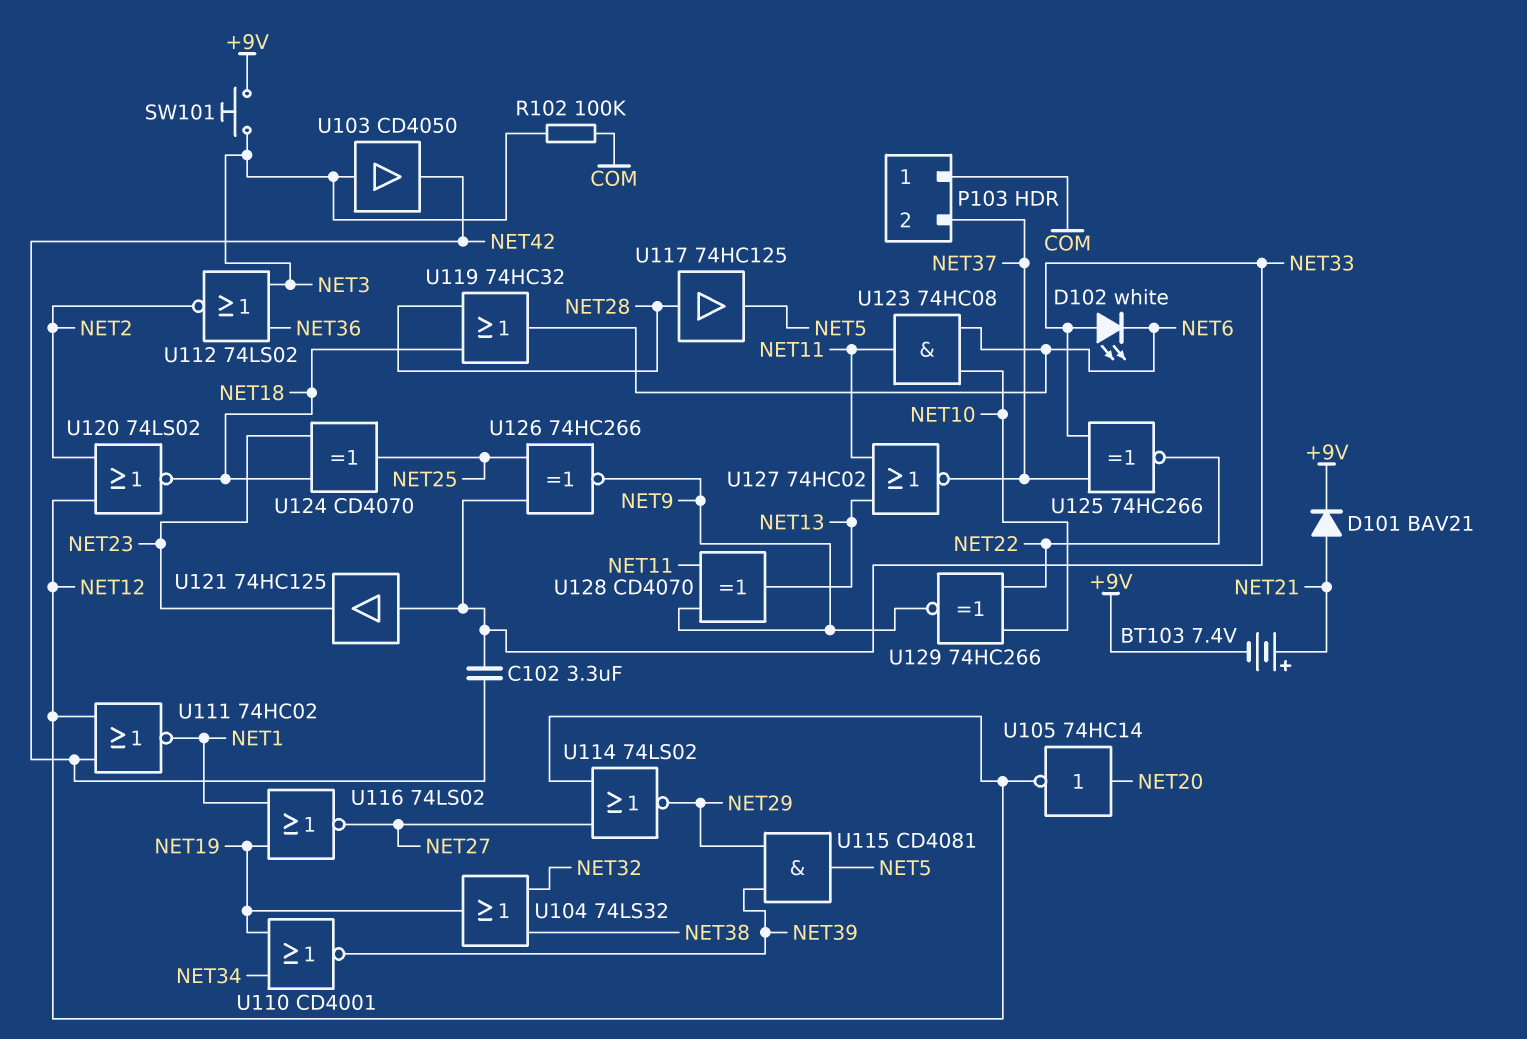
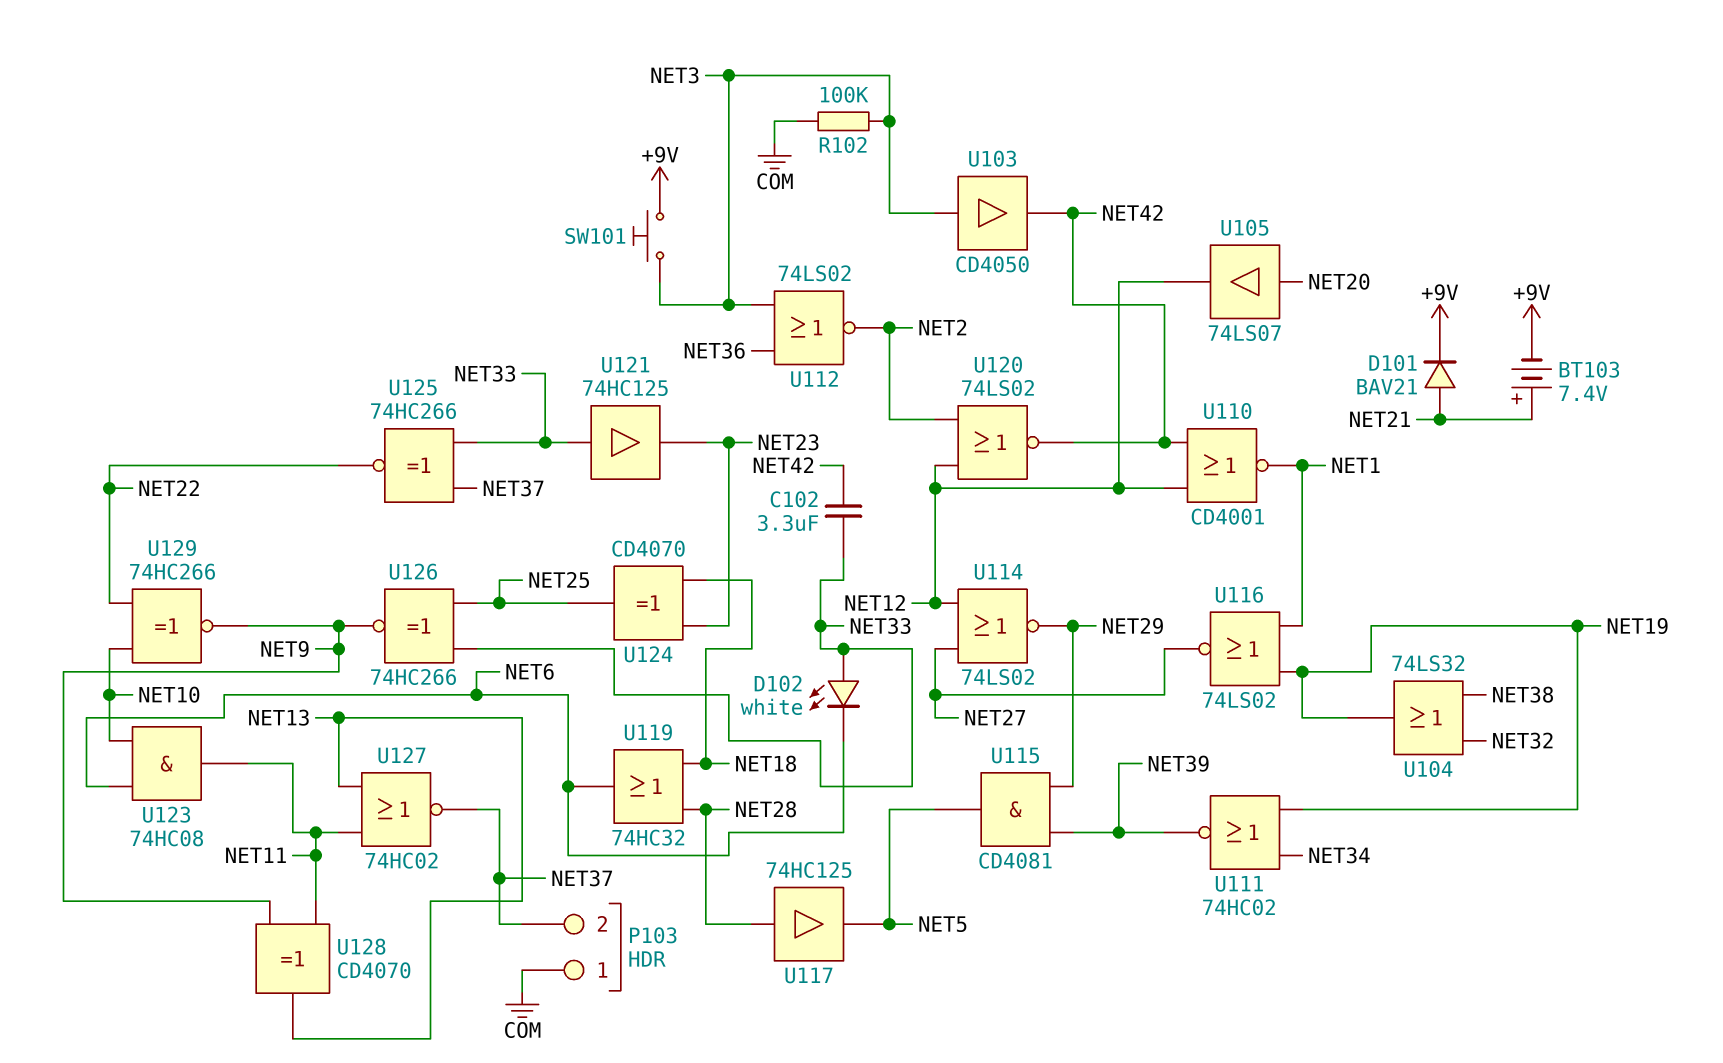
U105: NOT 74HC14 (in NET20, out NET12) -> buffer 74LS07 (in NET20, out NET12)
U110: NOR CD4001 (in NET19, in NET34, out NET39) -> NOR CD4001 (in NET12, in NET42, out NET1)
U111: NOR 74HC02 (in NET12, in NET42, out NET1) -> NOR 74HC02 (in NET19, in NET34, out NET39)
U120: NOR 74LS02 (in NET2, in NET12, out NET18) -> NOR 74LS02 (in NET2, in NET12, out NET42)

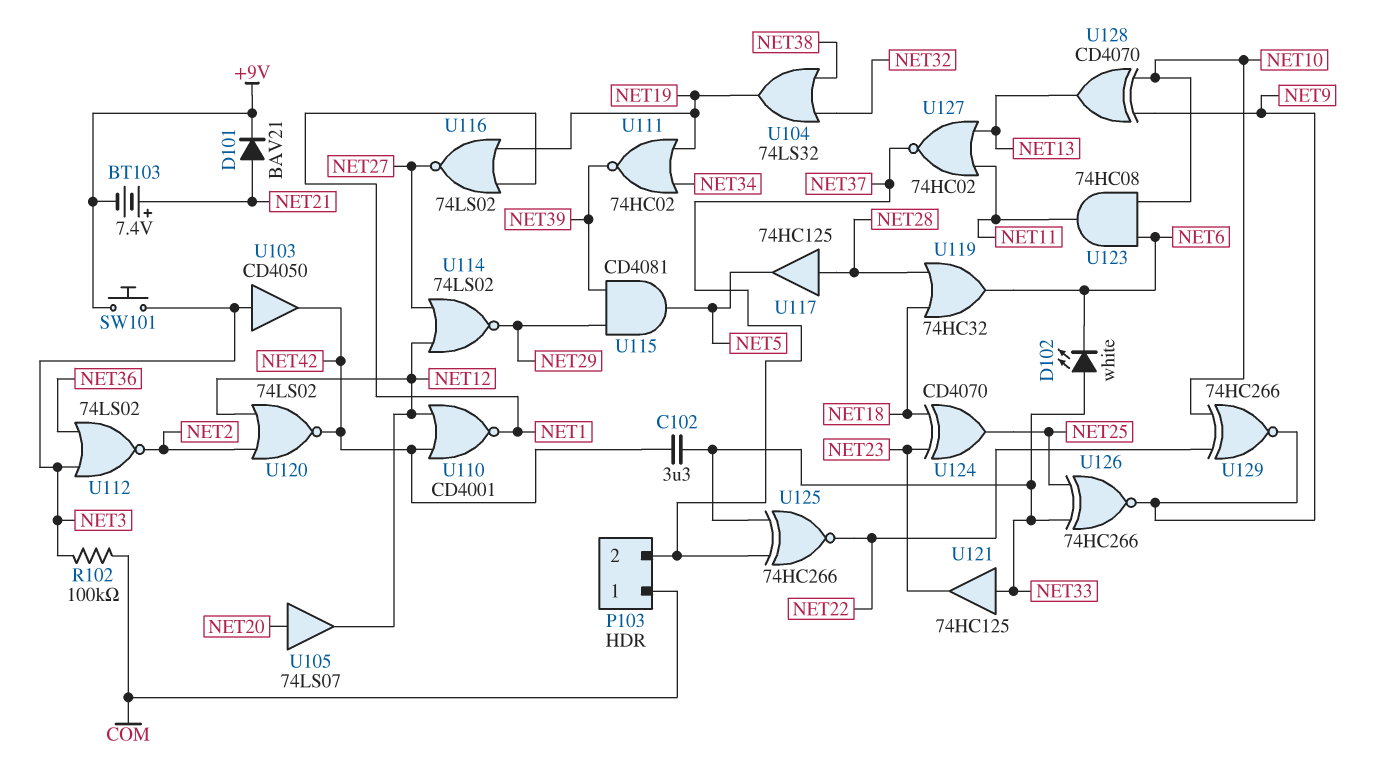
U128: XOR CD4070 (in NET9, in NET11, out NET13) -> XOR CD4070 (in NET9, in NET10, out NET13)

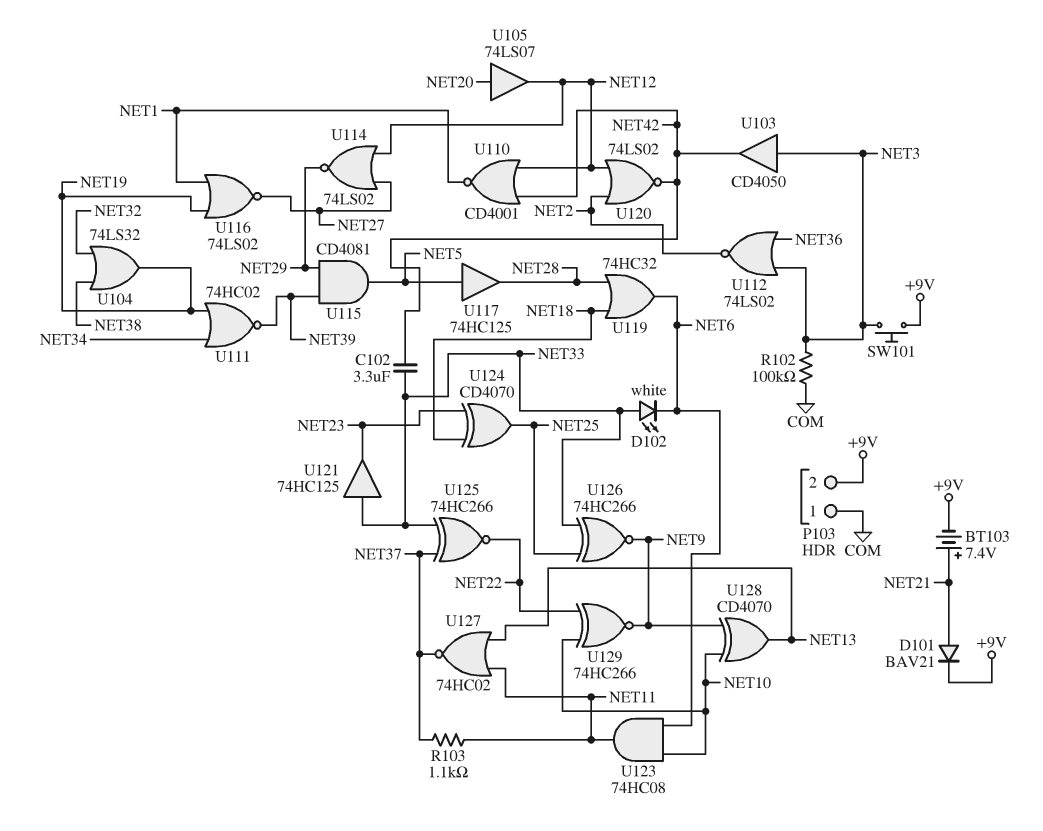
P103 pin 2: NET37 -> +9V
R103: none -> 1.1k (NET11, NET37)
U117: buffer 74HC125 (in NET28, out NET5) -> buffer 74HC125 (in NET5, out NET28)

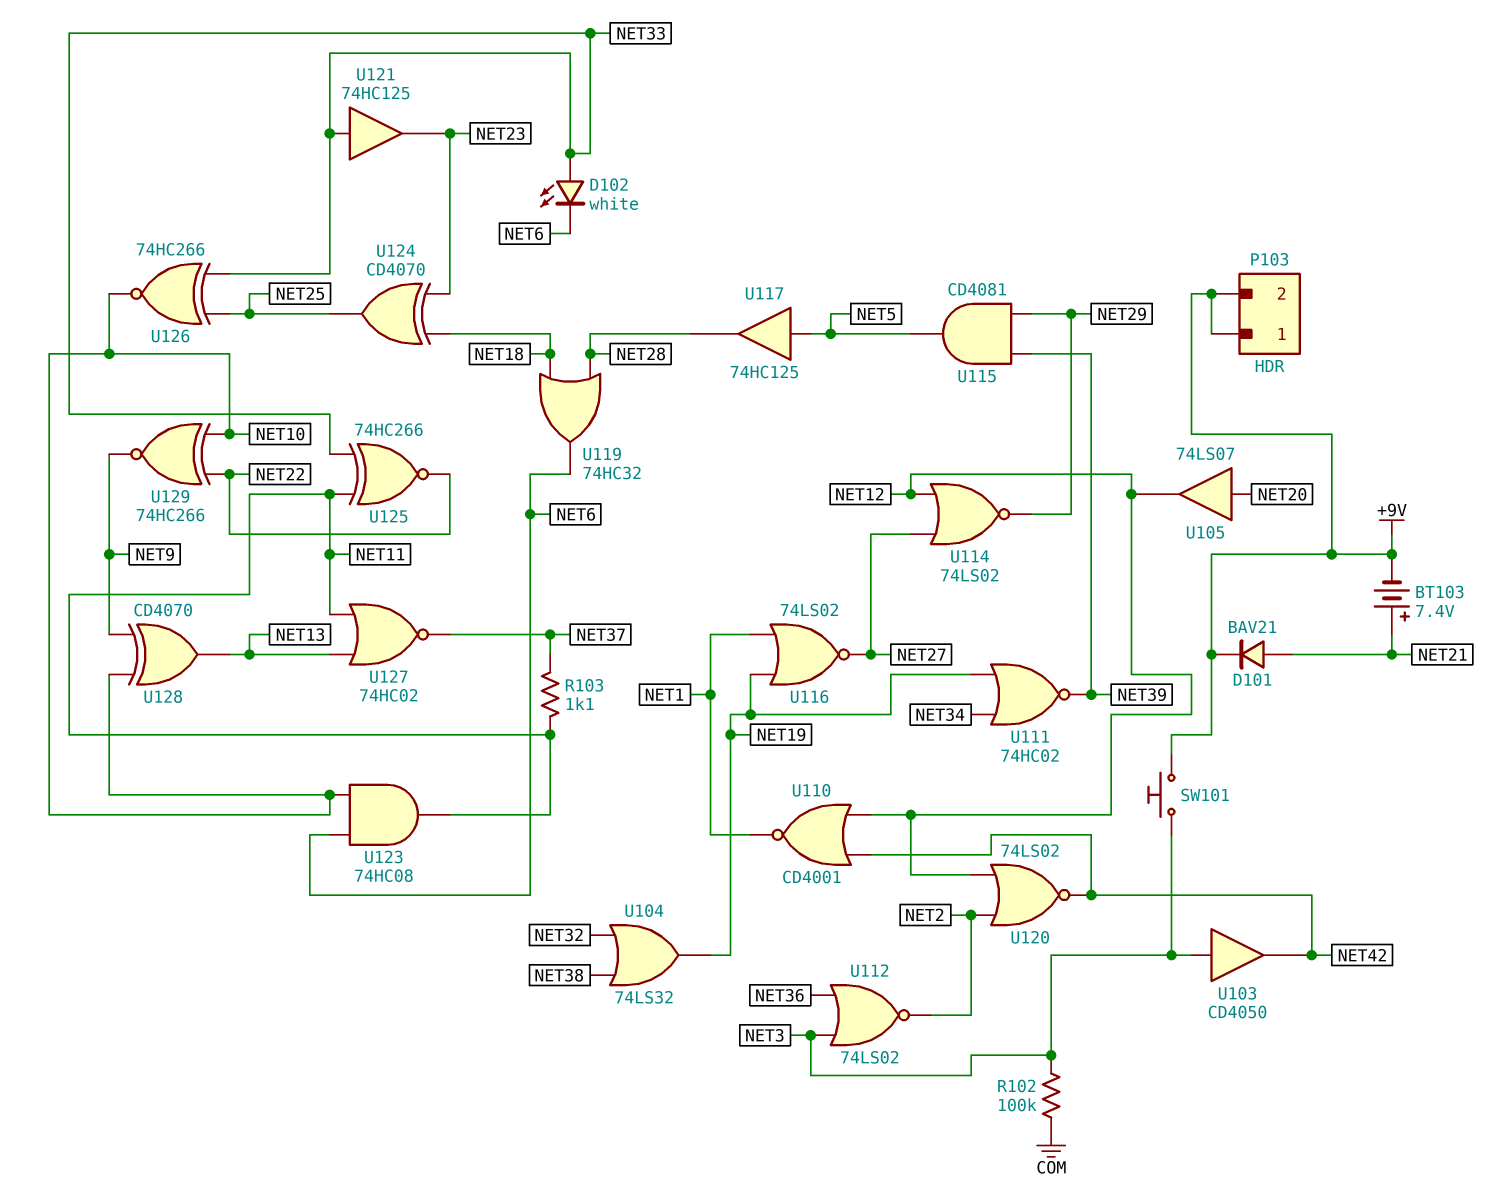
C102: 3.3uF (NET33, NET42) -> none
P103 pin 1: COM -> +9V
U125: XNOR 74HC266 (in NET33, in NET37, out NET22) -> XNOR 74HC266 (in NET11, in NET33, out NET22)
U126: XNOR 74HC266 (in NET25, in NET33, out NET9) -> XNOR 74HC266 (in NET25, in NET33, out NET10)

